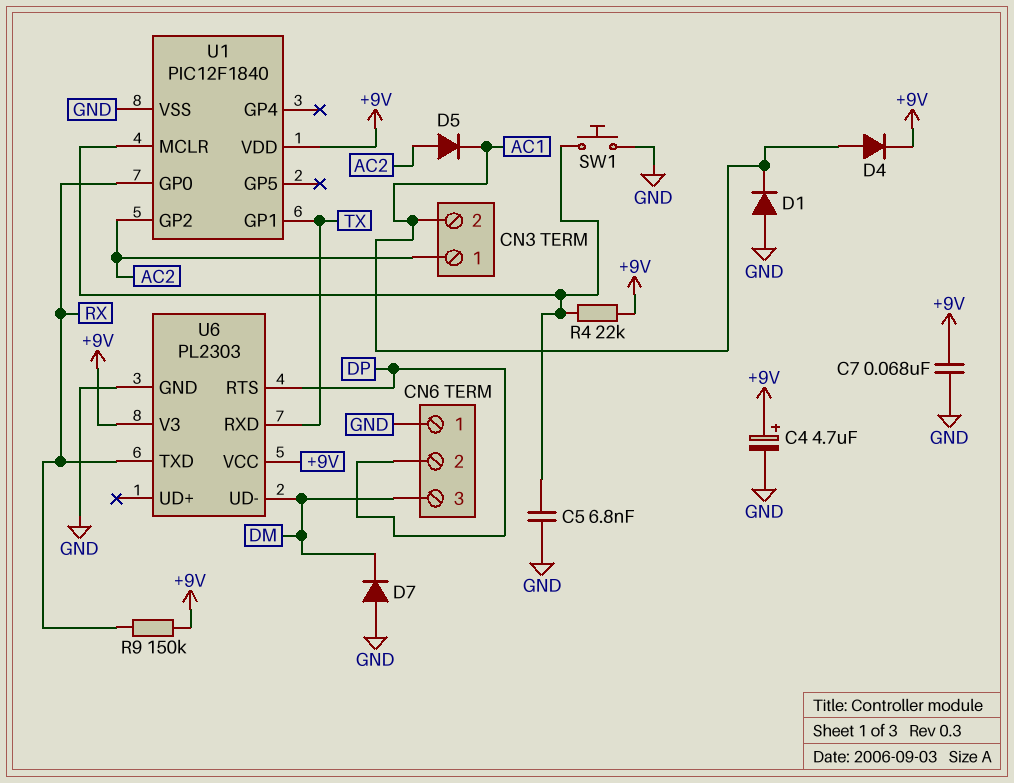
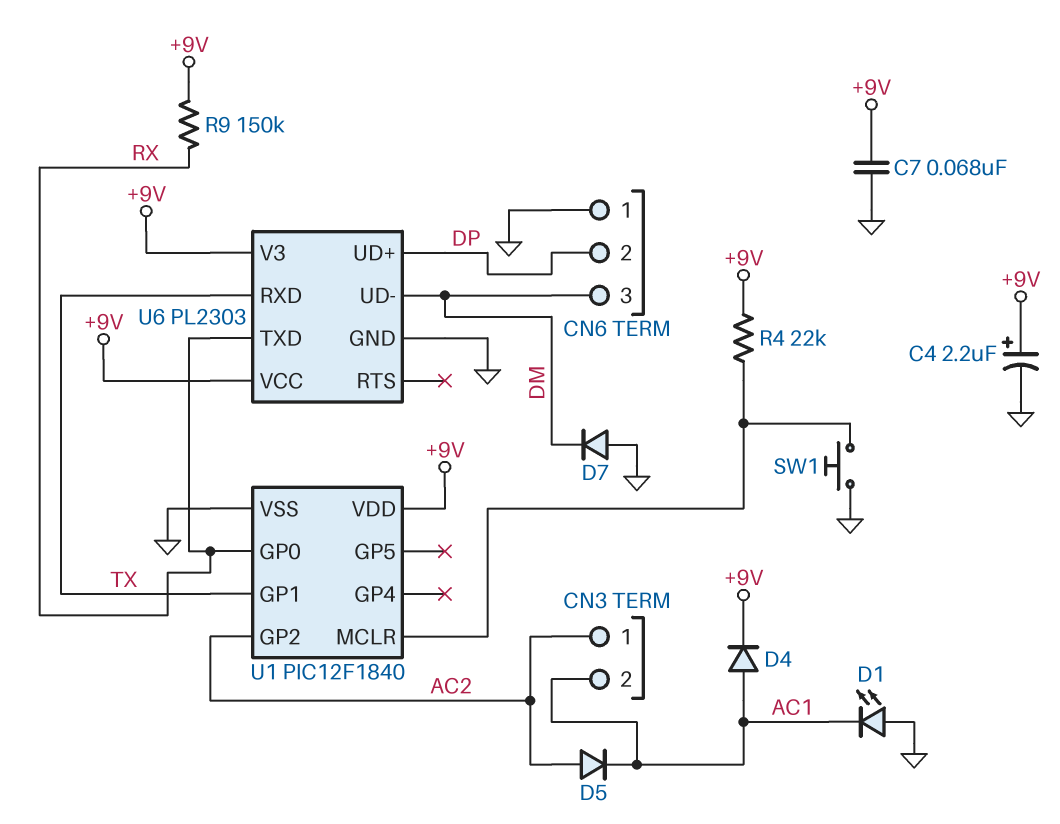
C4: 4.7uF (plus +9V, minus GND) -> 2.2uF (plus +9V, minus GND)
C5: 6.8nF (GND, U1/MCLR) -> none
D1: diode (A GND, K AC1) -> LED (A GND, K AC1)
U6 pin RTS: DP -> none
U6 pin UD+: none -> DP

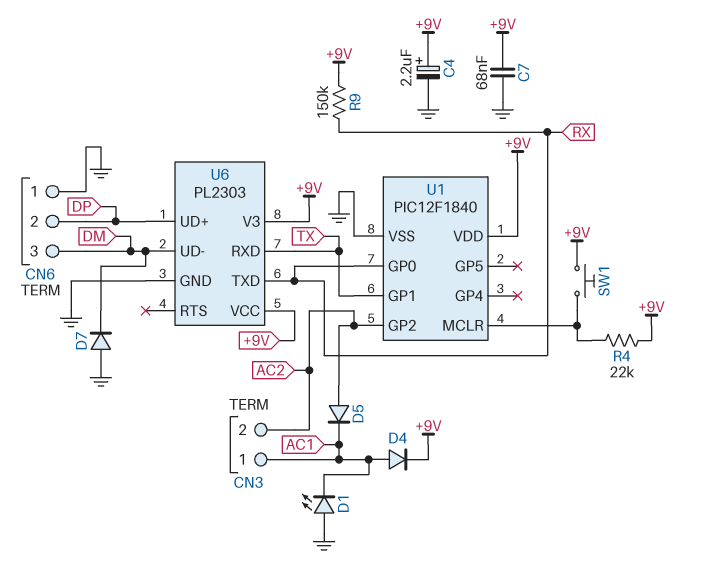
CN3 pin 1: AC2 -> AC1
CN3 pin 2: AC1 -> AC2
SW1: button (GND, U1/MCLR) -> button (+9V, U1/MCLR)

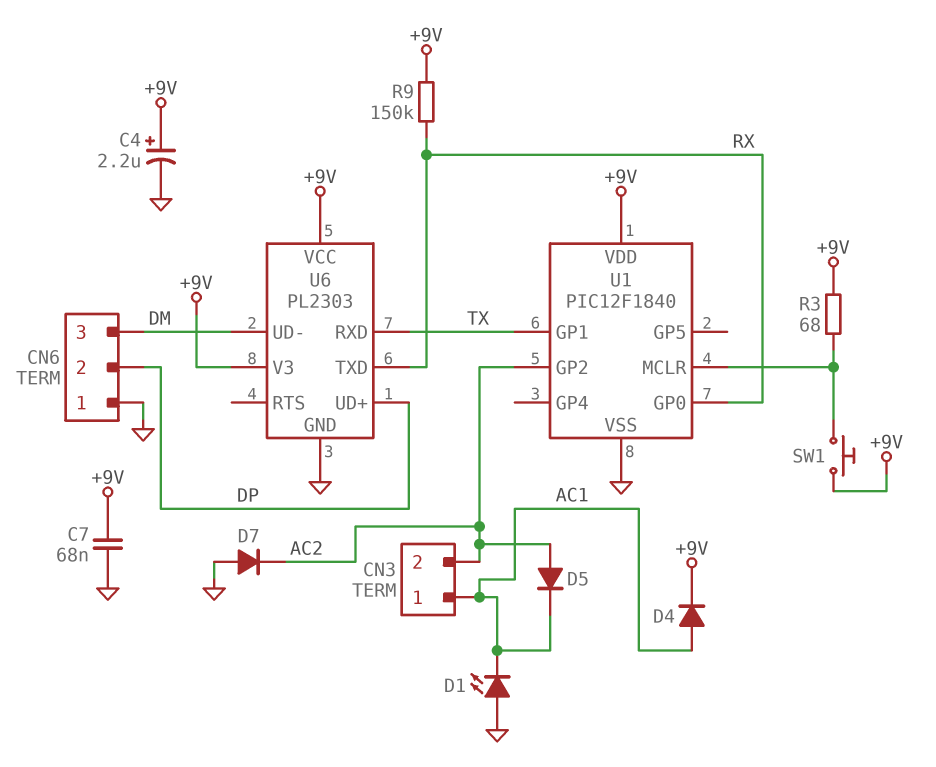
D7: diode (A GND, K DM) -> diode (A GND, K AC2)
R3: none -> 68 (+9V, U1/MCLR)
R4: 22k (+9V, U1/MCLR) -> none

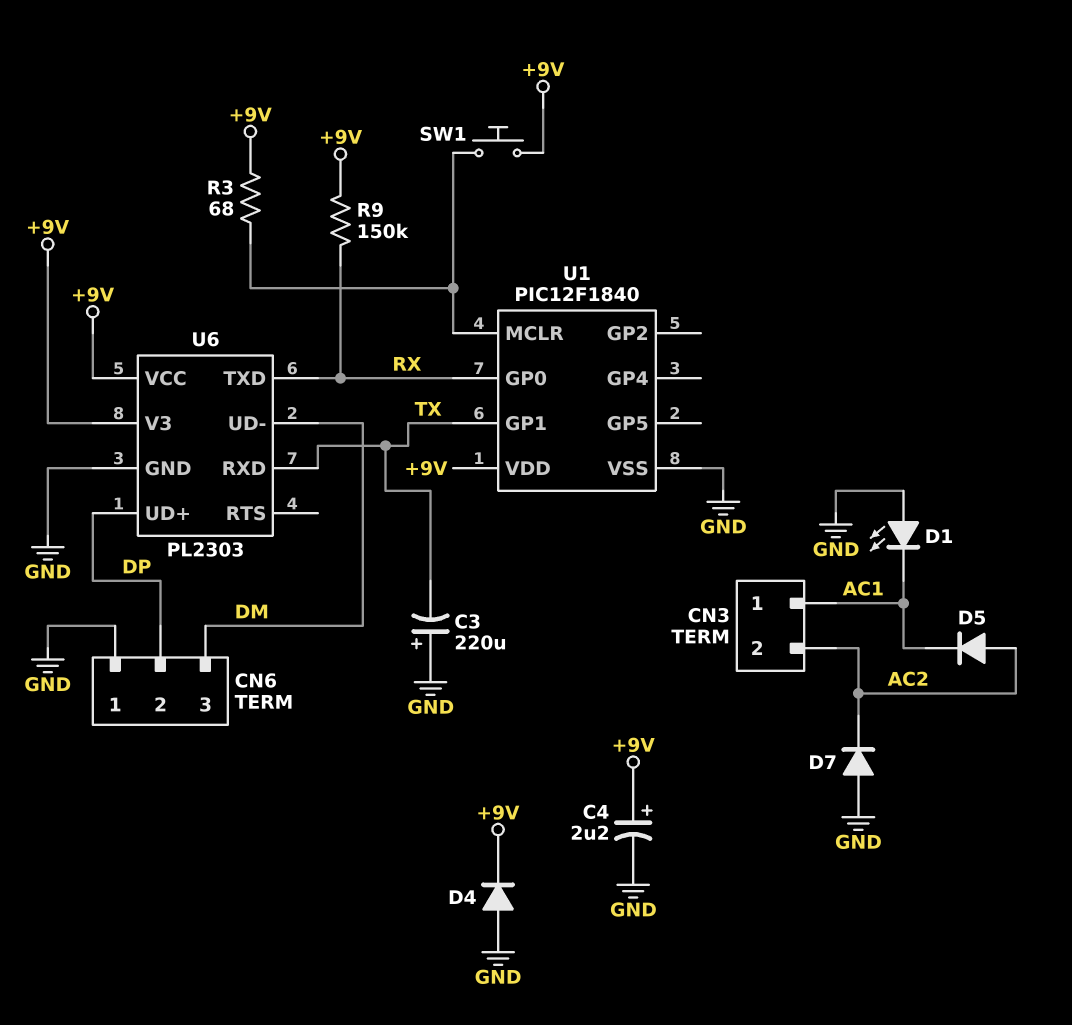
C3: none -> 220uF (plus GND, minus TX)
C7: 68nF (+9V, GND) -> none
D4: diode (A AC1, K +9V) -> diode (A GND, K +9V)
U1 pin GP2: AC2 -> none

